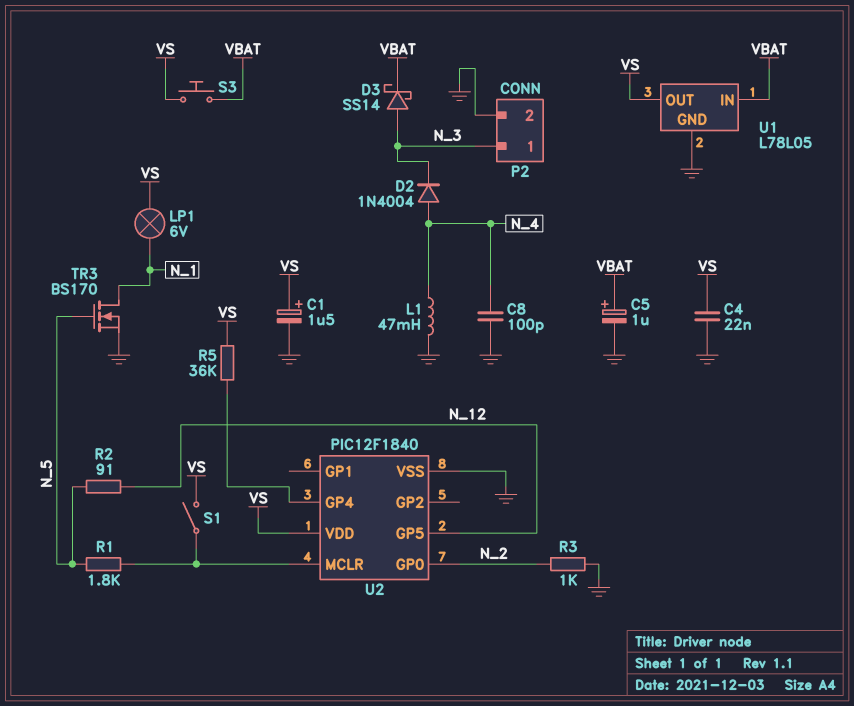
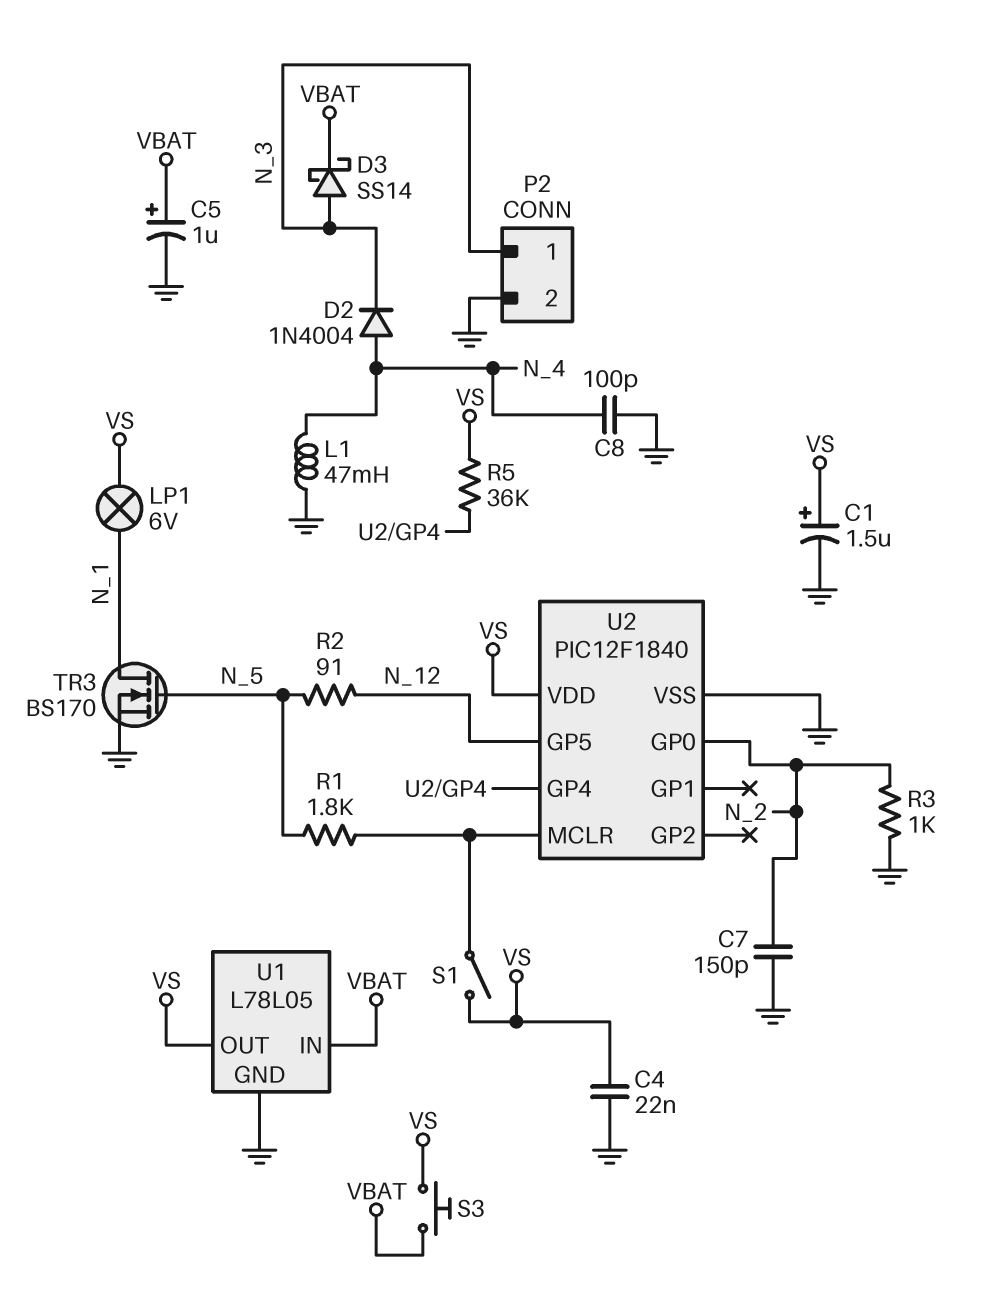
C7: none -> 150pF (GND, N_2)

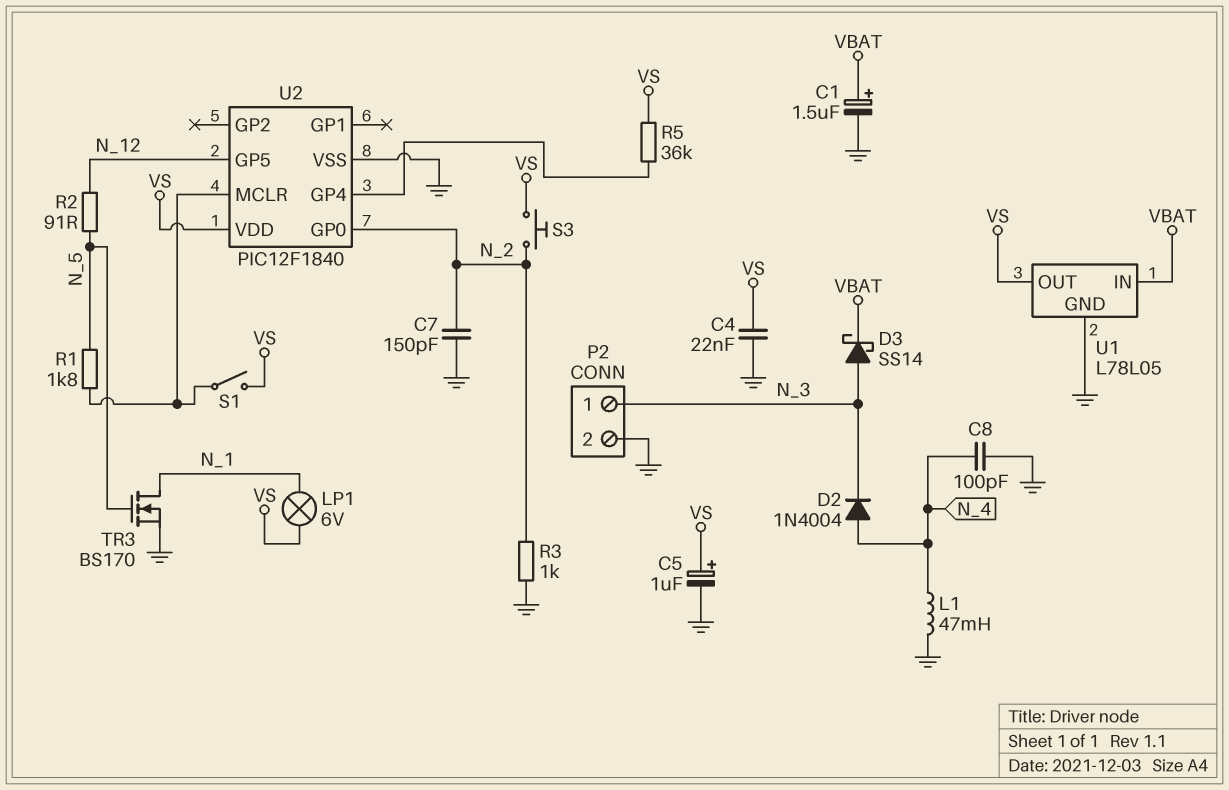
C1: 1.5uF (plus VS, minus GND) -> 1.5uF (plus VBAT, minus GND)
C5: 1uF (plus VBAT, minus GND) -> 1uF (plus VS, minus GND)
S3: button (VBAT, VS) -> button (N_2, VS)

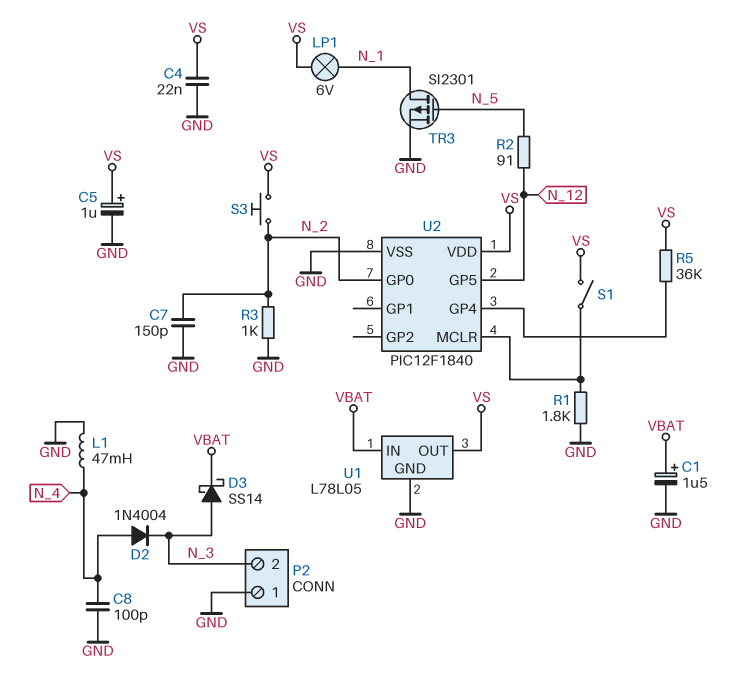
P2 pin 1: N_3 -> GND
P2 pin 2: GND -> N_3
R1: 1.8k (N_5, U2/MCLR) -> 1.8k (GND, U2/MCLR)
TR3: NMOS BS170 (G N_5, D N_1, S GND) -> PMOS SI2301 (G N_5, D N_1, S GND)

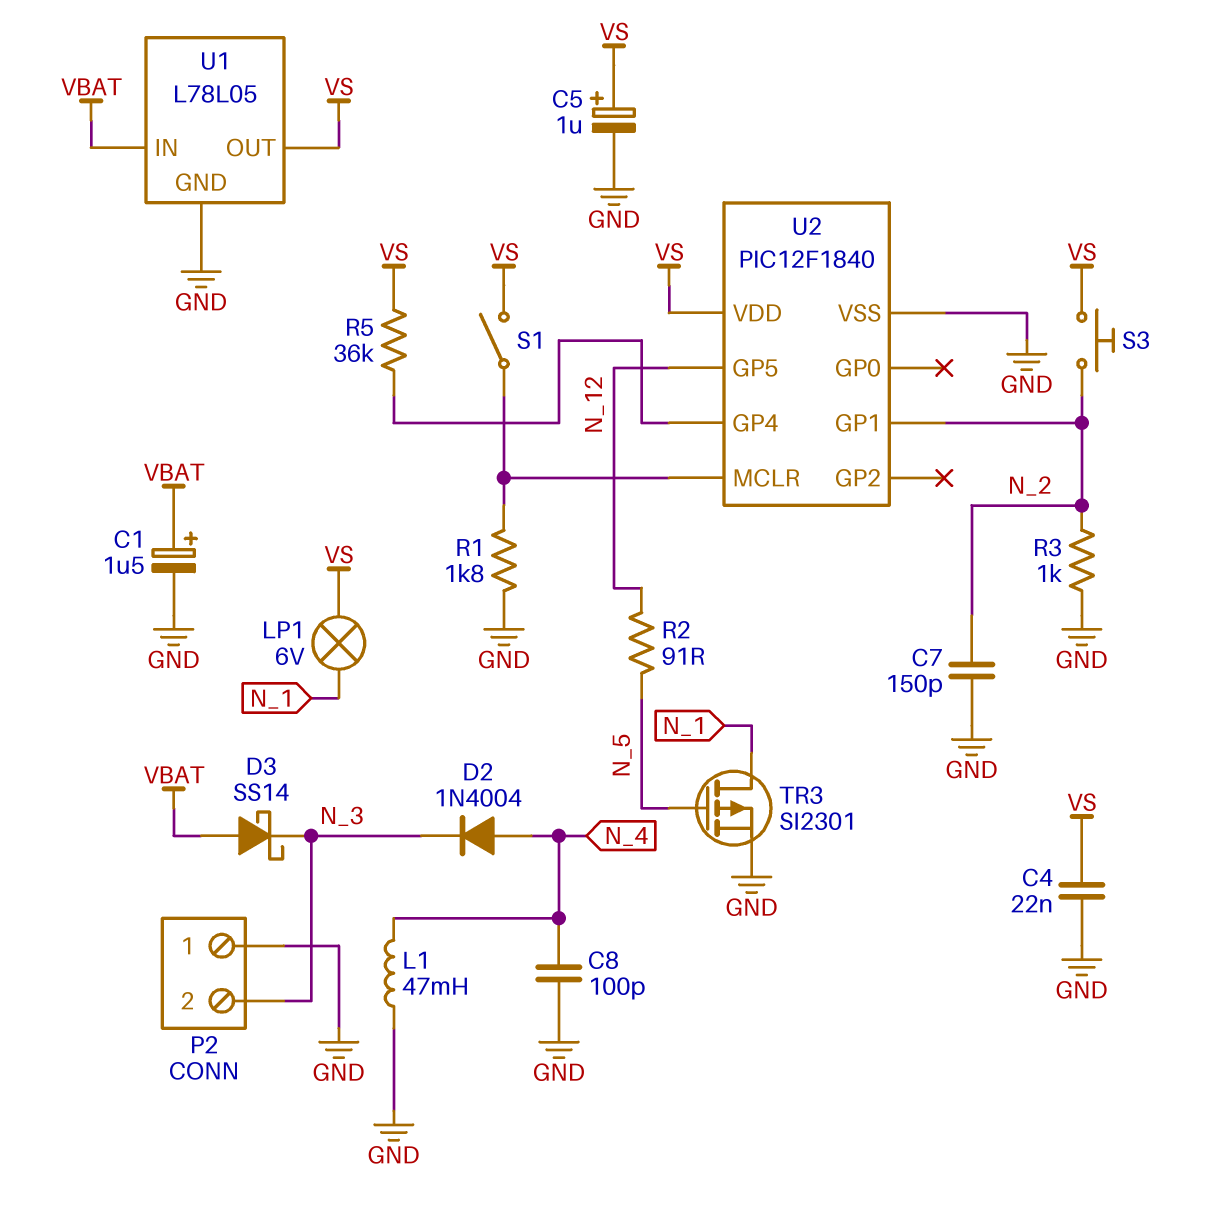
D3: schottky SS14 (A N_3, K VBAT) -> schottky SS14 (A VBAT, K N_3)
U2 pin GP0: N_2 -> none
U2 pin GP1: none -> N_2

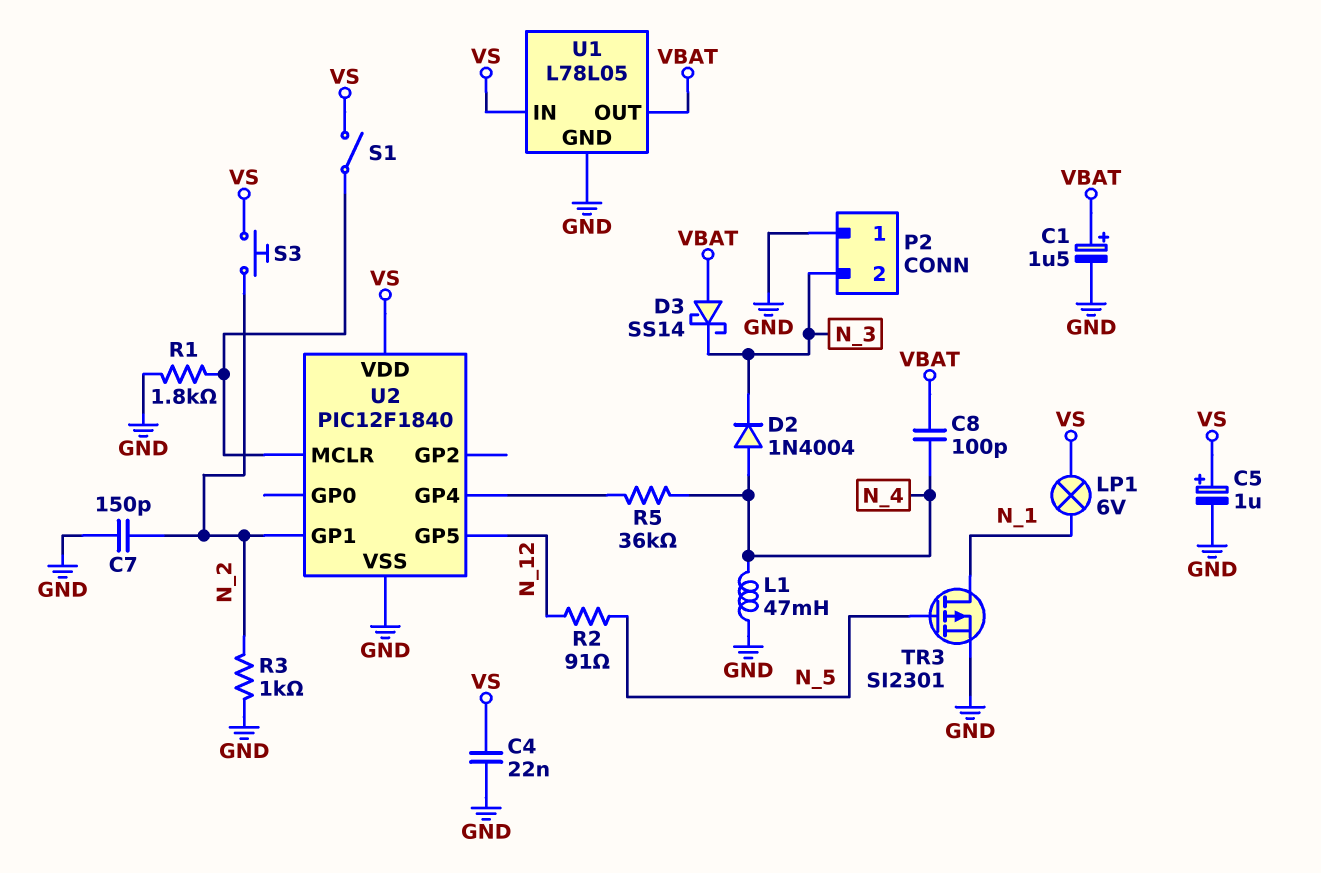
C8: 100pF (GND, N_4) -> 100pF (N_4, VBAT)
R5: 36k (U2/GP4, VS) -> 36k (N_4, U2/GP4)
U1 pin IN: VBAT -> VS
U1 pin OUT: VS -> VBAT

